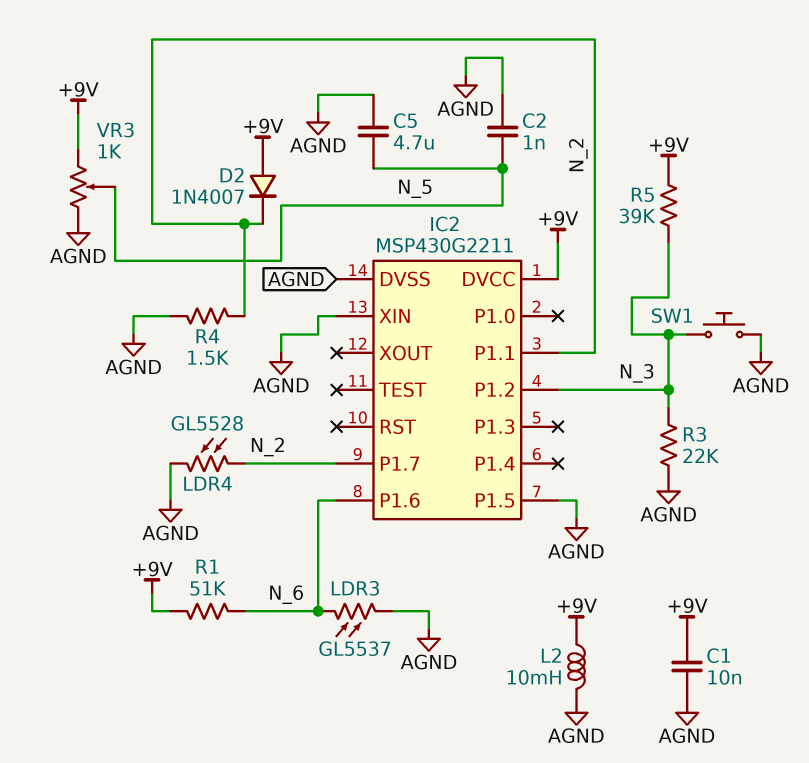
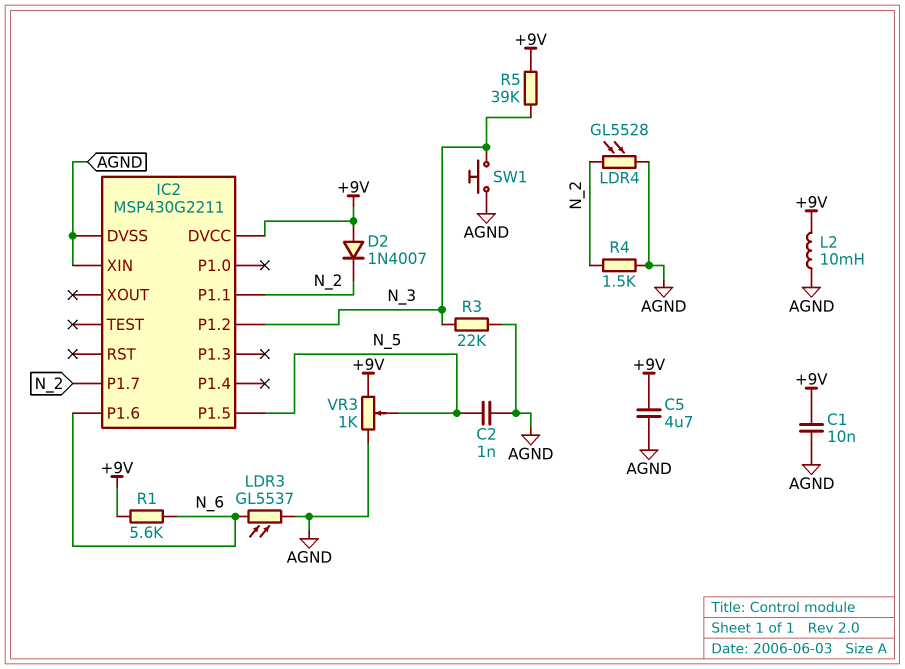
C5: 4.7uF (AGND, N_5) -> 4.7uF (+9V, AGND)
IC2 pin P1.5: AGND -> N_5
R1: 51k (+9V, N_6) -> 5.6k (+9V, N_6)

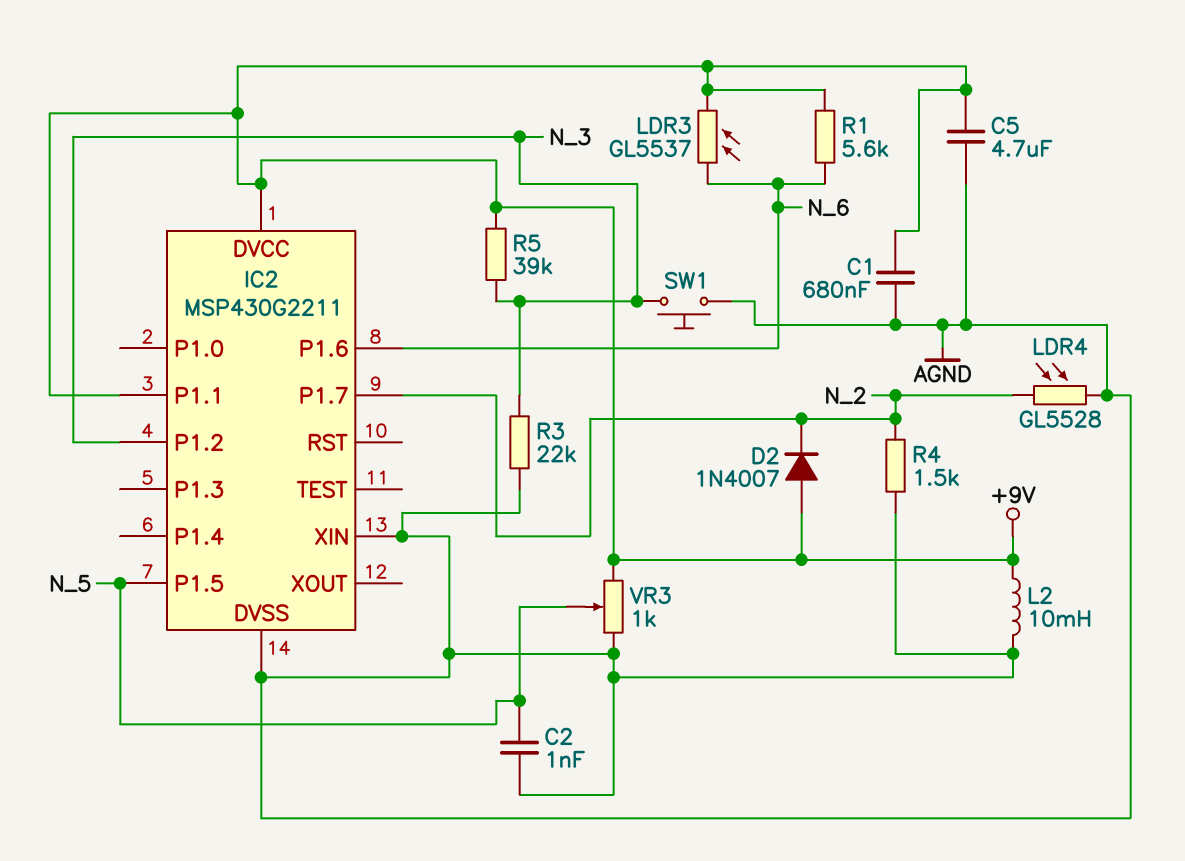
C1: 10nF (+9V, AGND) -> 680nF (+9V, AGND)
IC2 pin P1.1: N_2 -> +9V
LDR3: GL5537 (AGND, N_6) -> GL5537 (+9V, N_6)

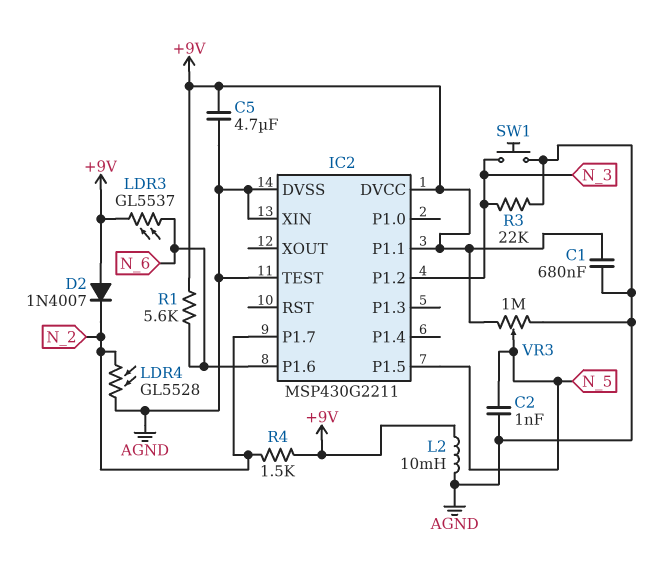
IC2 pin TEST: none -> AGND
R4: 1.5k (AGND, N_2) -> 1.5k (+9V, N_2)
R5: 39k (+9V, N_3) -> none
VR3: 1k (+9V, AGND, wiper N_5) -> 1M (+9V, AGND, wiper N_5)

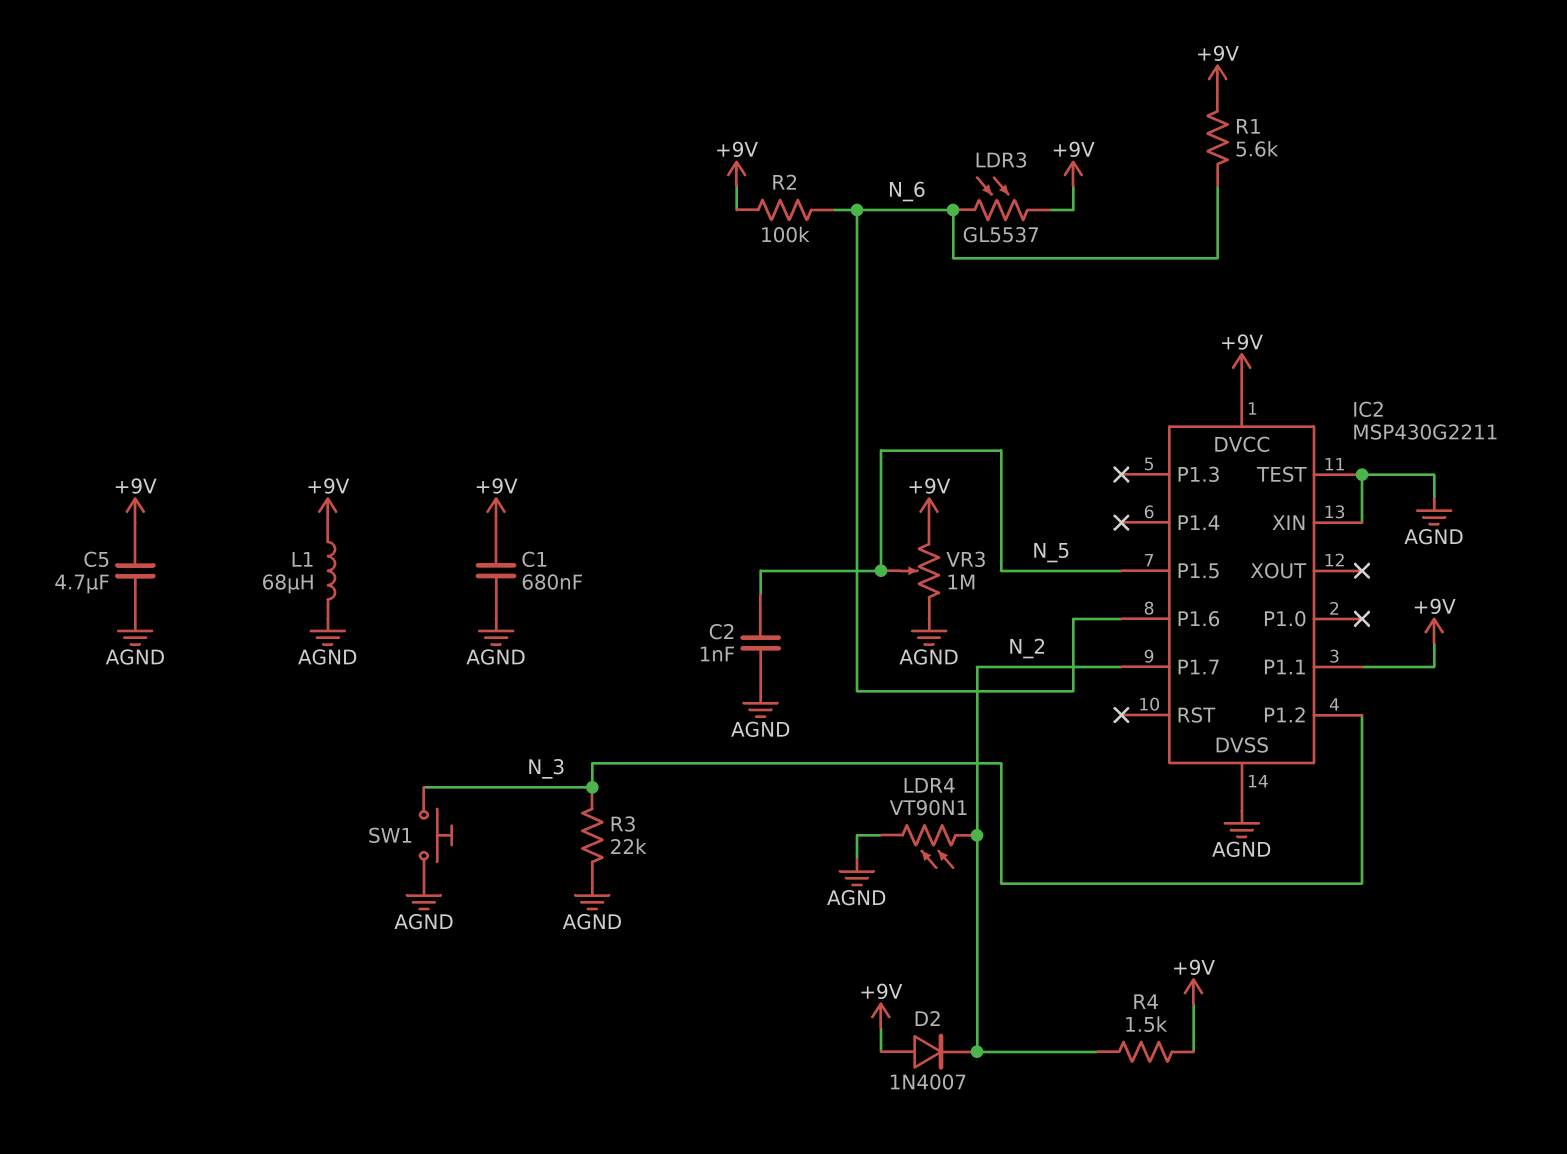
L1: none -> 68uH (+9V, AGND)
L2: 10mH (+9V, AGND) -> none
LDR4: GL5528 (AGND, N_2) -> VT90N1 (AGND, N_2)
R2: none -> 100k (+9V, N_6)

